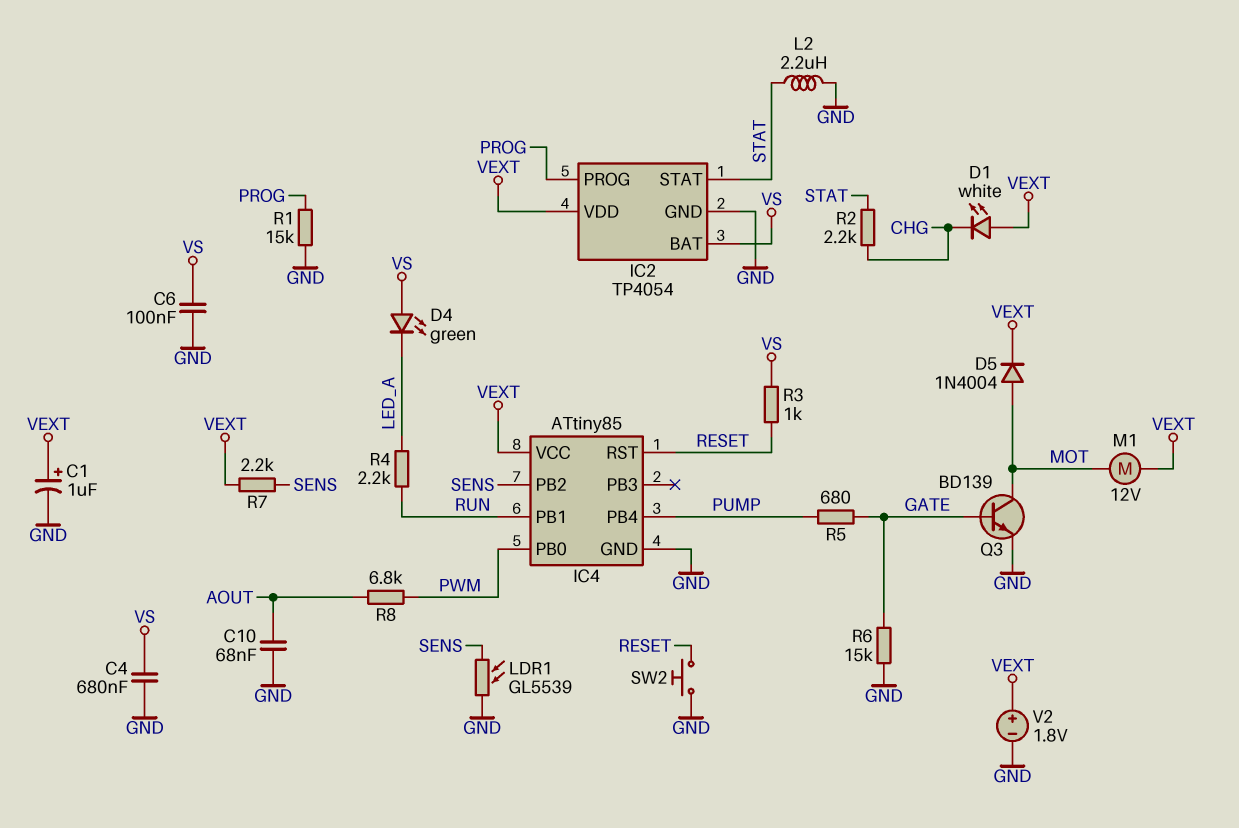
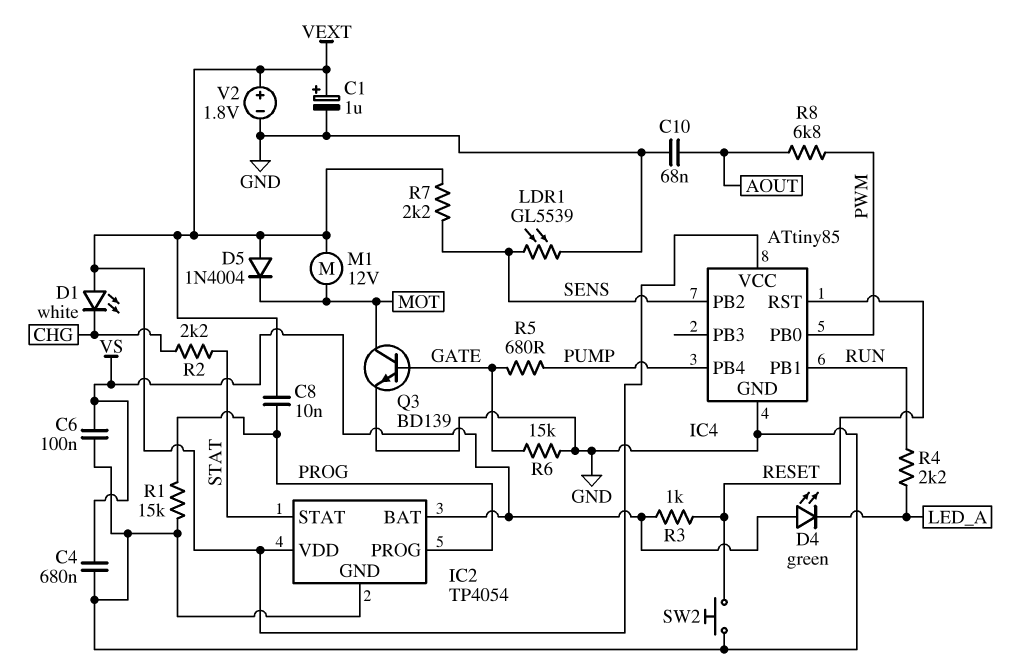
C8: none -> 10nF (PROG, VEXT)
D5: diode 1N4004 (A MOT, K VEXT) -> diode 1N4004 (A VEXT, K MOT)
L2: 2.2uH (GND, STAT) -> none

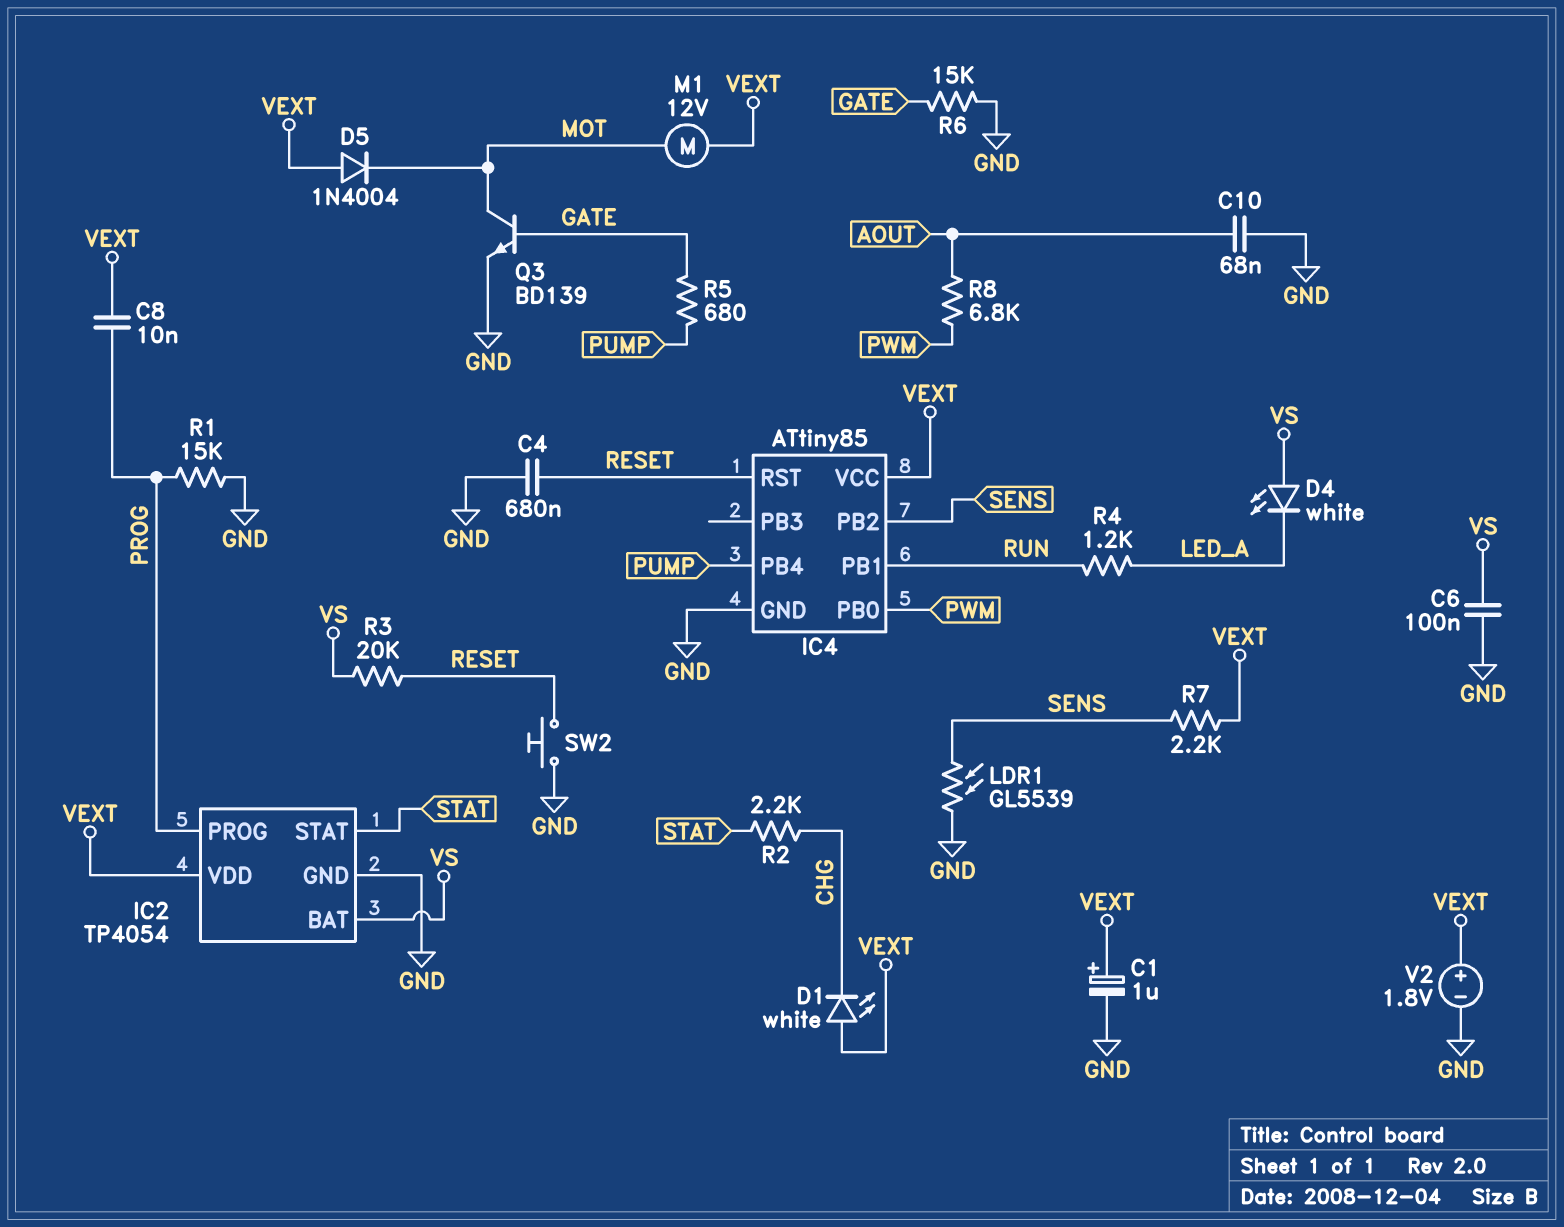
C4: 680nF (GND, VS) -> 680nF (GND, RESET)
D4: LED green (A VS, K LED_A) -> LED white (A VS, K LED_A)
R3: 1k (RESET, VS) -> 20k (RESET, VS)
R4: 2.2k (LED_A, RUN) -> 1.2k (LED_A, RUN)

